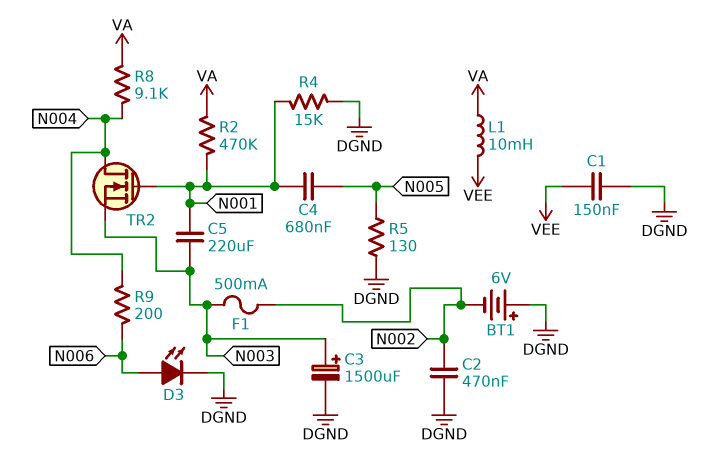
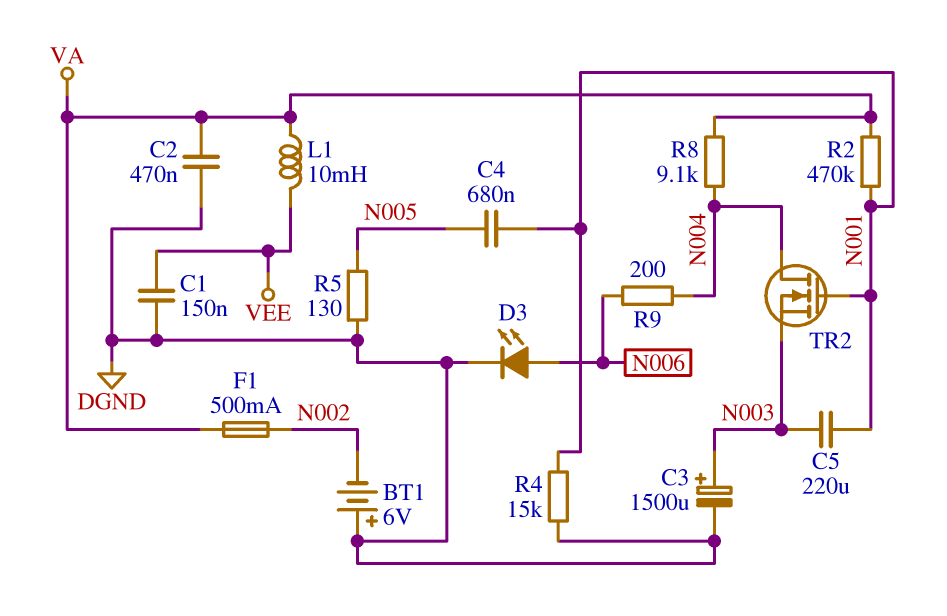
C2: 470nF (DGND, N002) -> 470nF (DGND, VA)
F1: 500mA (N002, N003) -> 500mA (N002, VA)

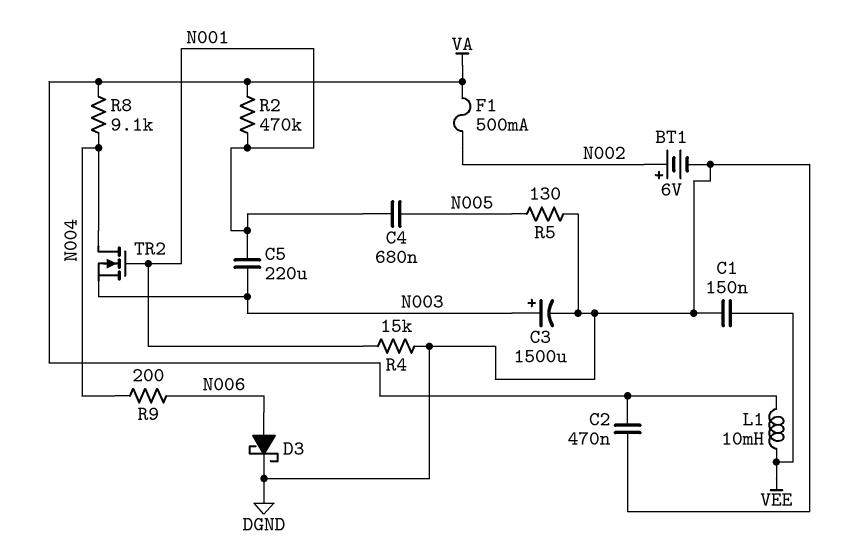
BT1: 6V (plus DGND, minus N002) -> 6V (plus N002, minus DGND)
D3: LED (A N006, K DGND) -> schottky (A N006, K DGND)

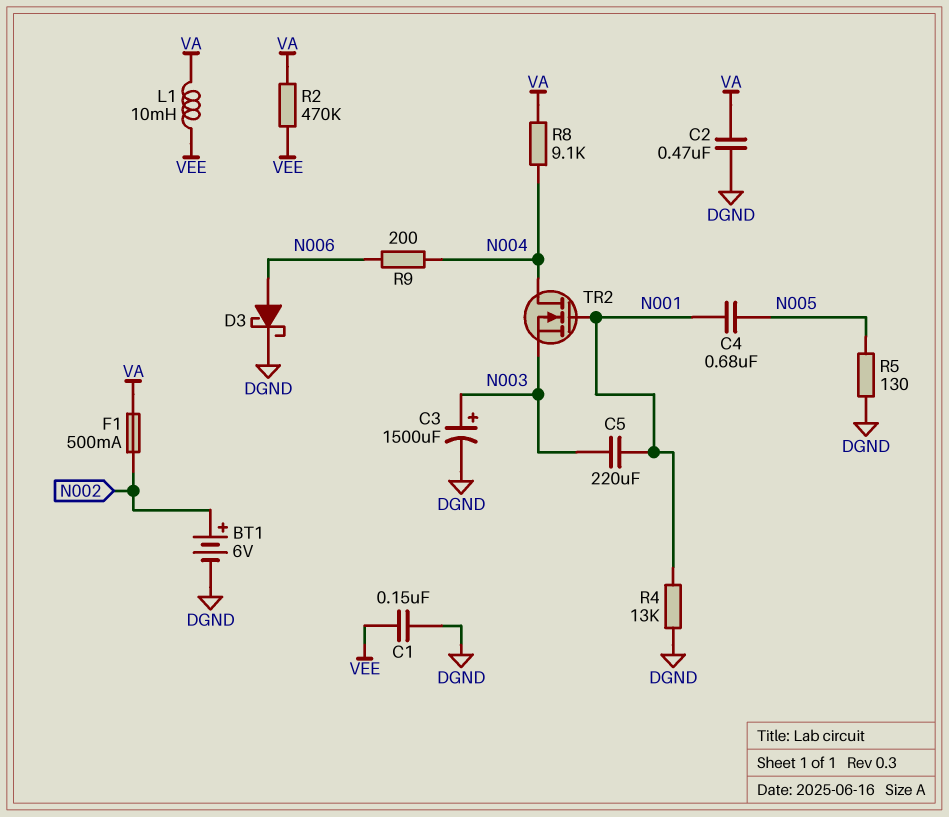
R2: 470k (N001, VA) -> 470k (VA, VEE)
R4: 15k (DGND, N001) -> 13k (DGND, N001)

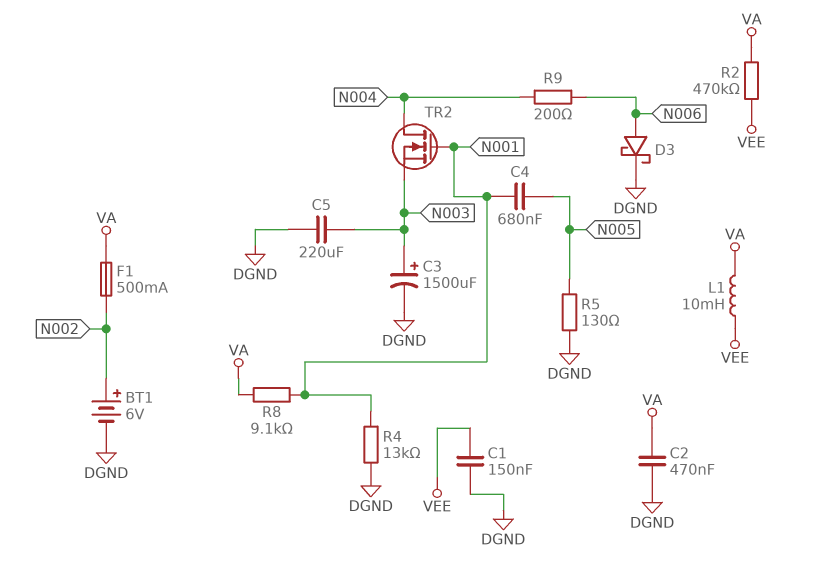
C5: 220uF (N001, N003) -> 220uF (DGND, N003)
R8: 9.1k (N004, VA) -> 9.1k (N001, VA)

